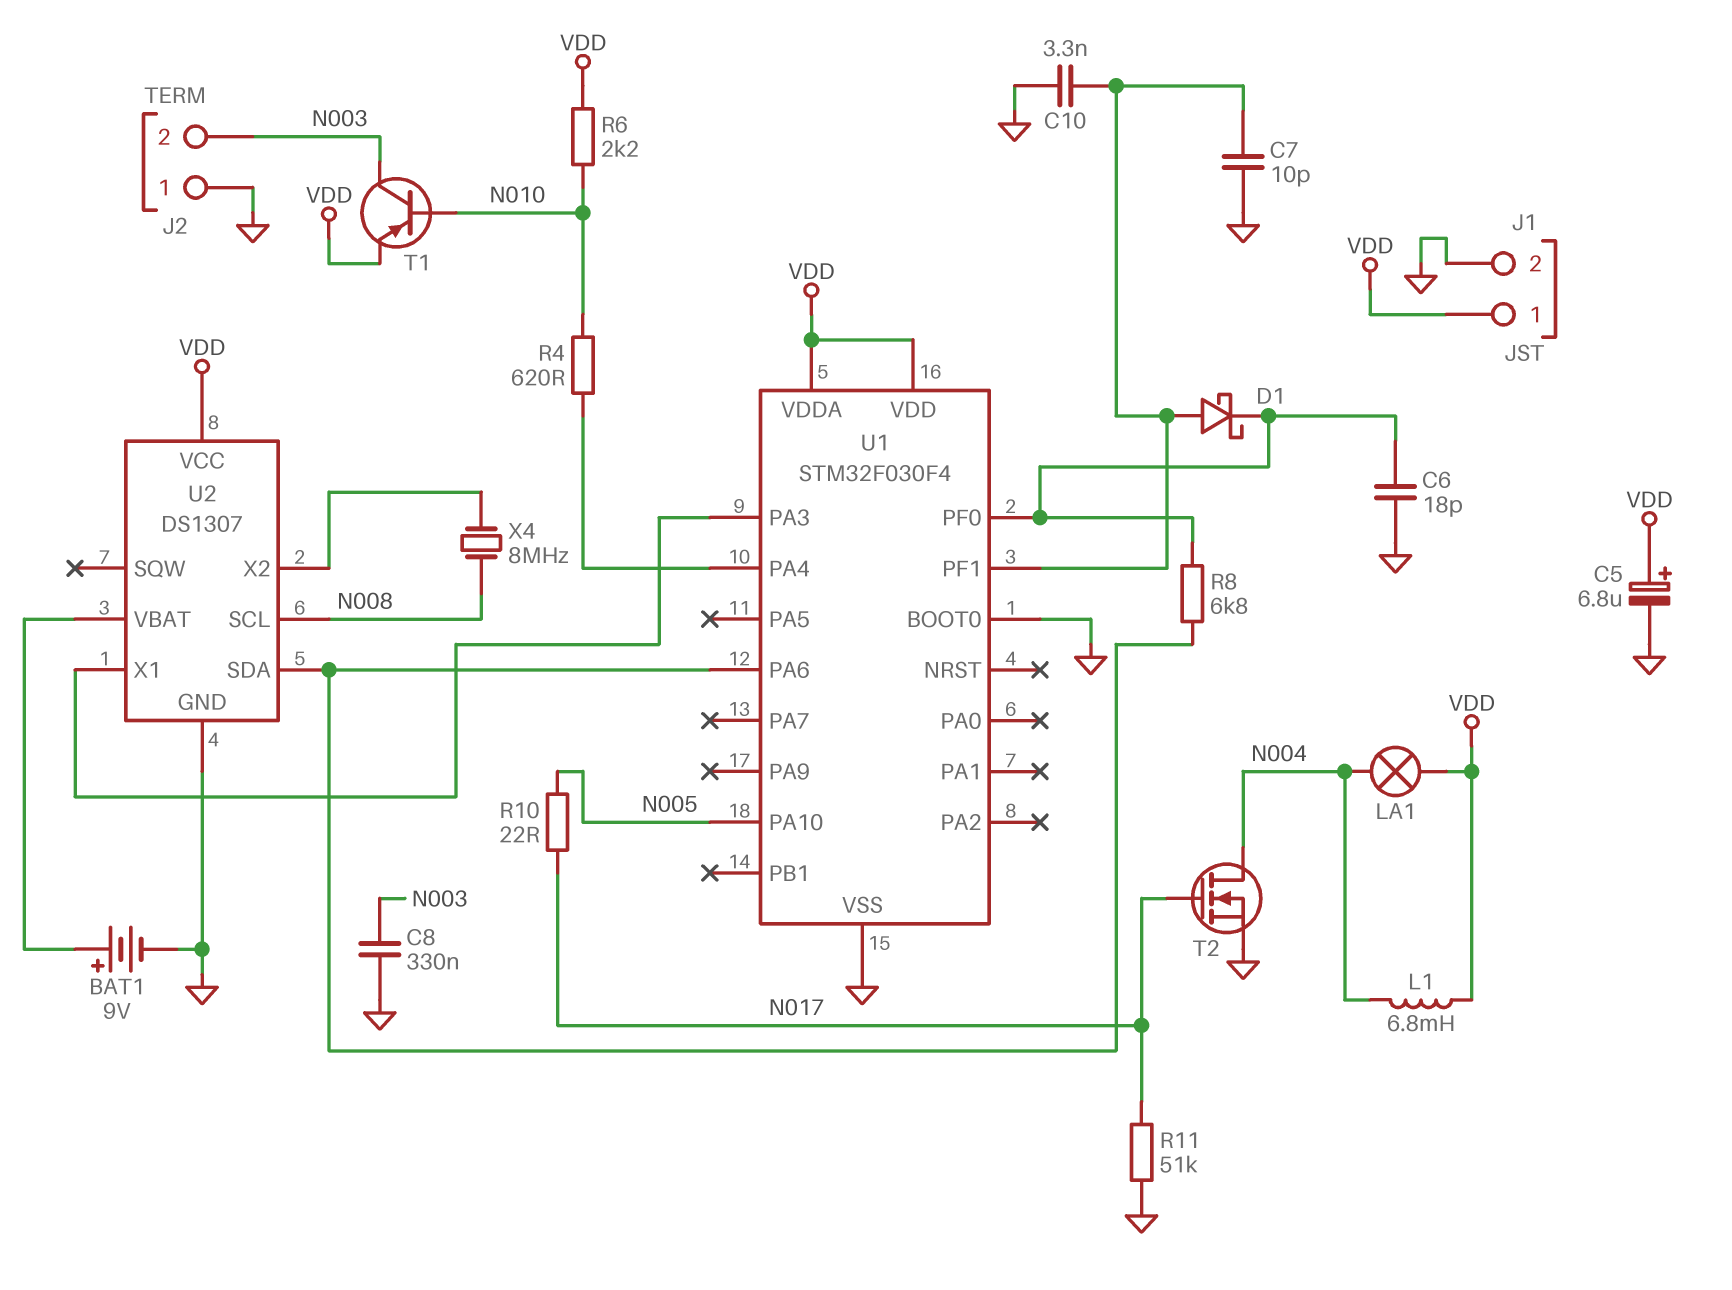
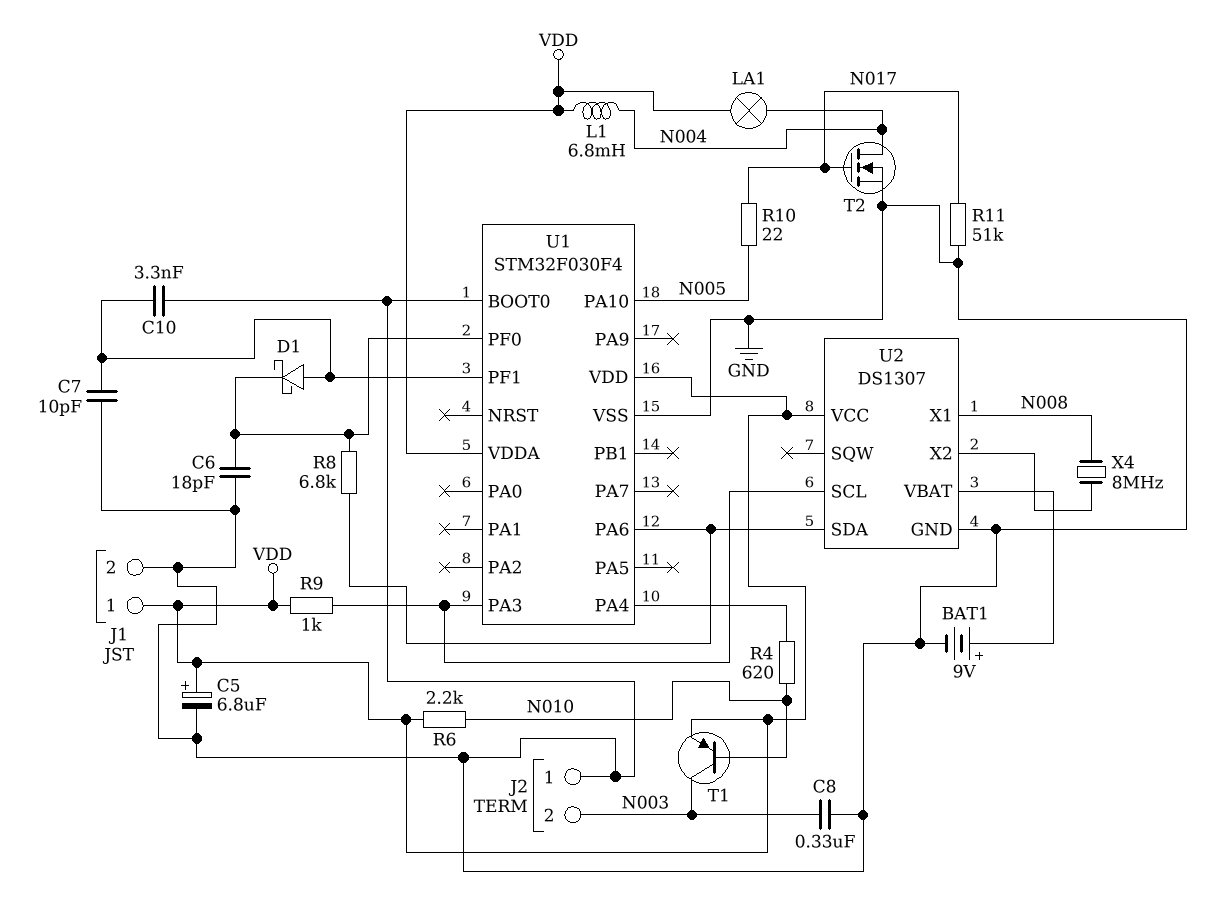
R9: none -> 1k (U1/PA3, VDD)
U2 pin SCL: N008 -> U1/PA3
U2 pin X1: U1/PA3 -> N008

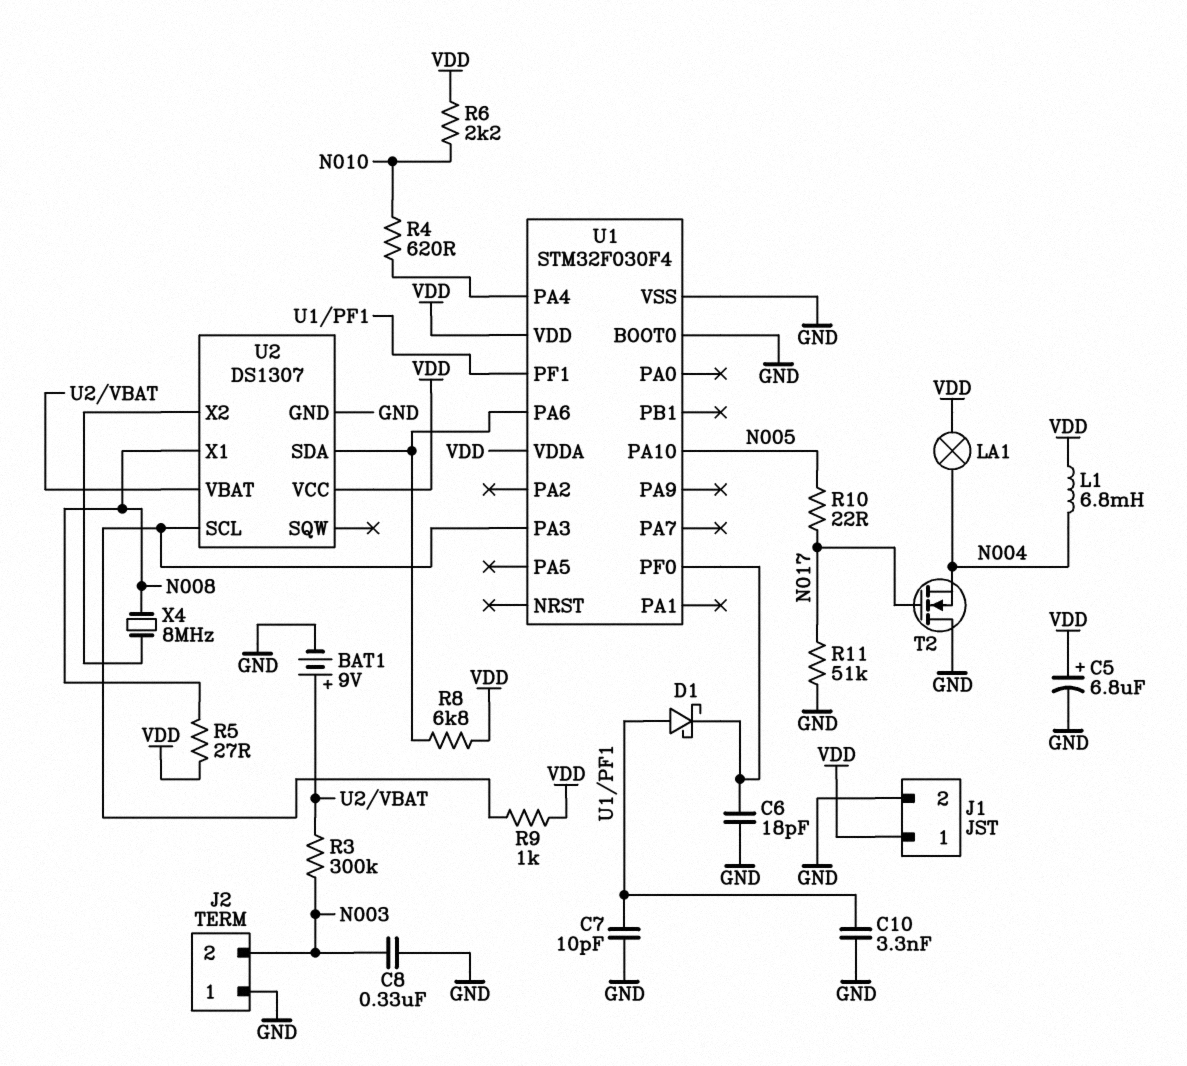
R3: none -> 300k (N003, U2/VBAT)
R5: none -> 27 (N008, VDD)
R8: 6.8k (U1/PA6, U1/PF0) -> 6.8k (U1/PA6, VDD)
T1: PNP (B N010, C N003, E VDD) -> none
T2: NMOS (G N017, D N004, S GND) -> NMOS (G N017, D GND, S N004)

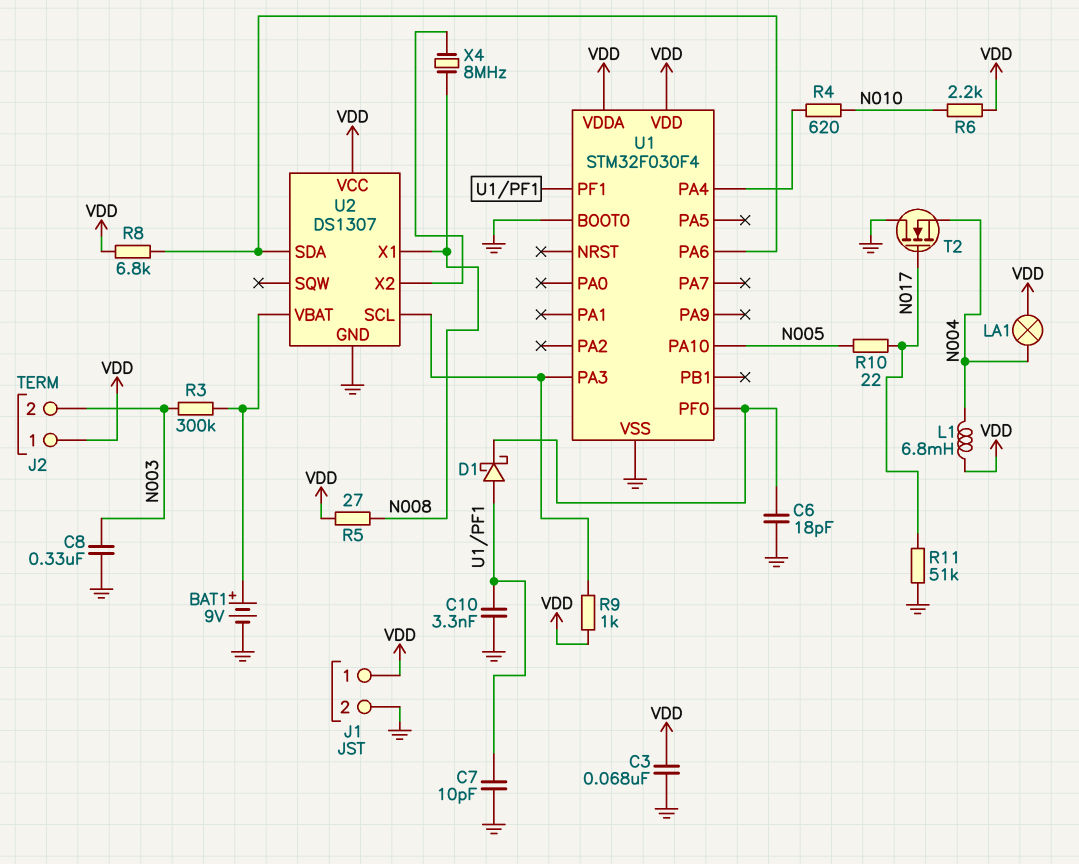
C3: none -> 68nF (GND, VDD)
C5: 6.8uF (plus VDD, minus GND) -> none
J2 pin 1: GND -> VDD

